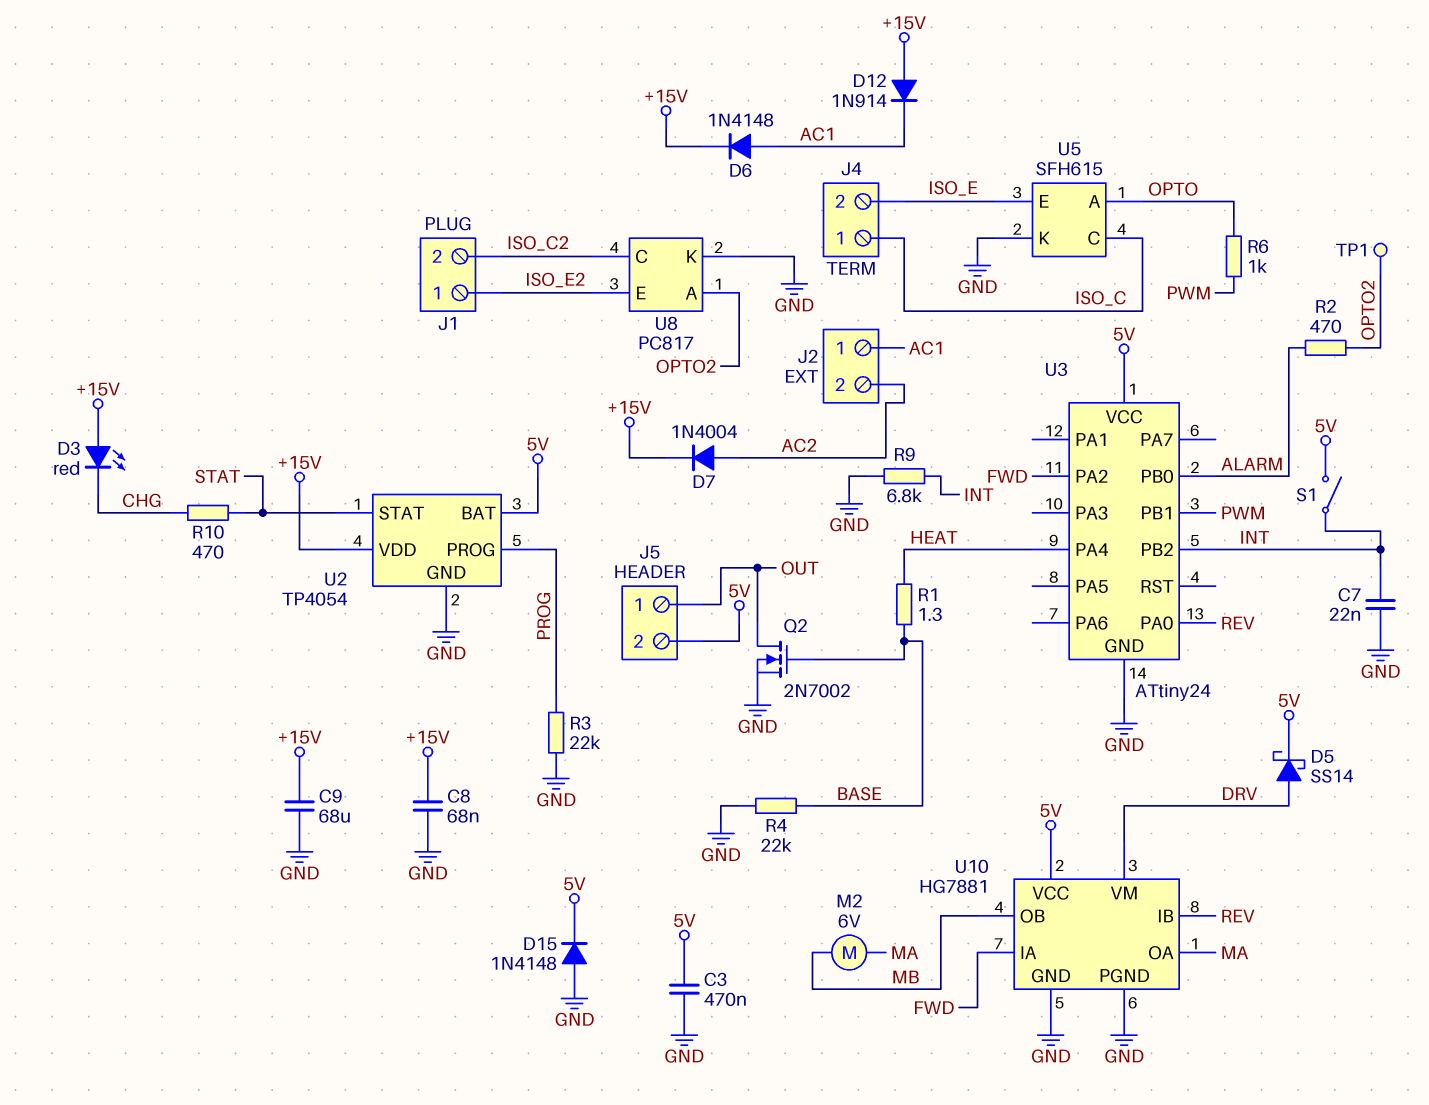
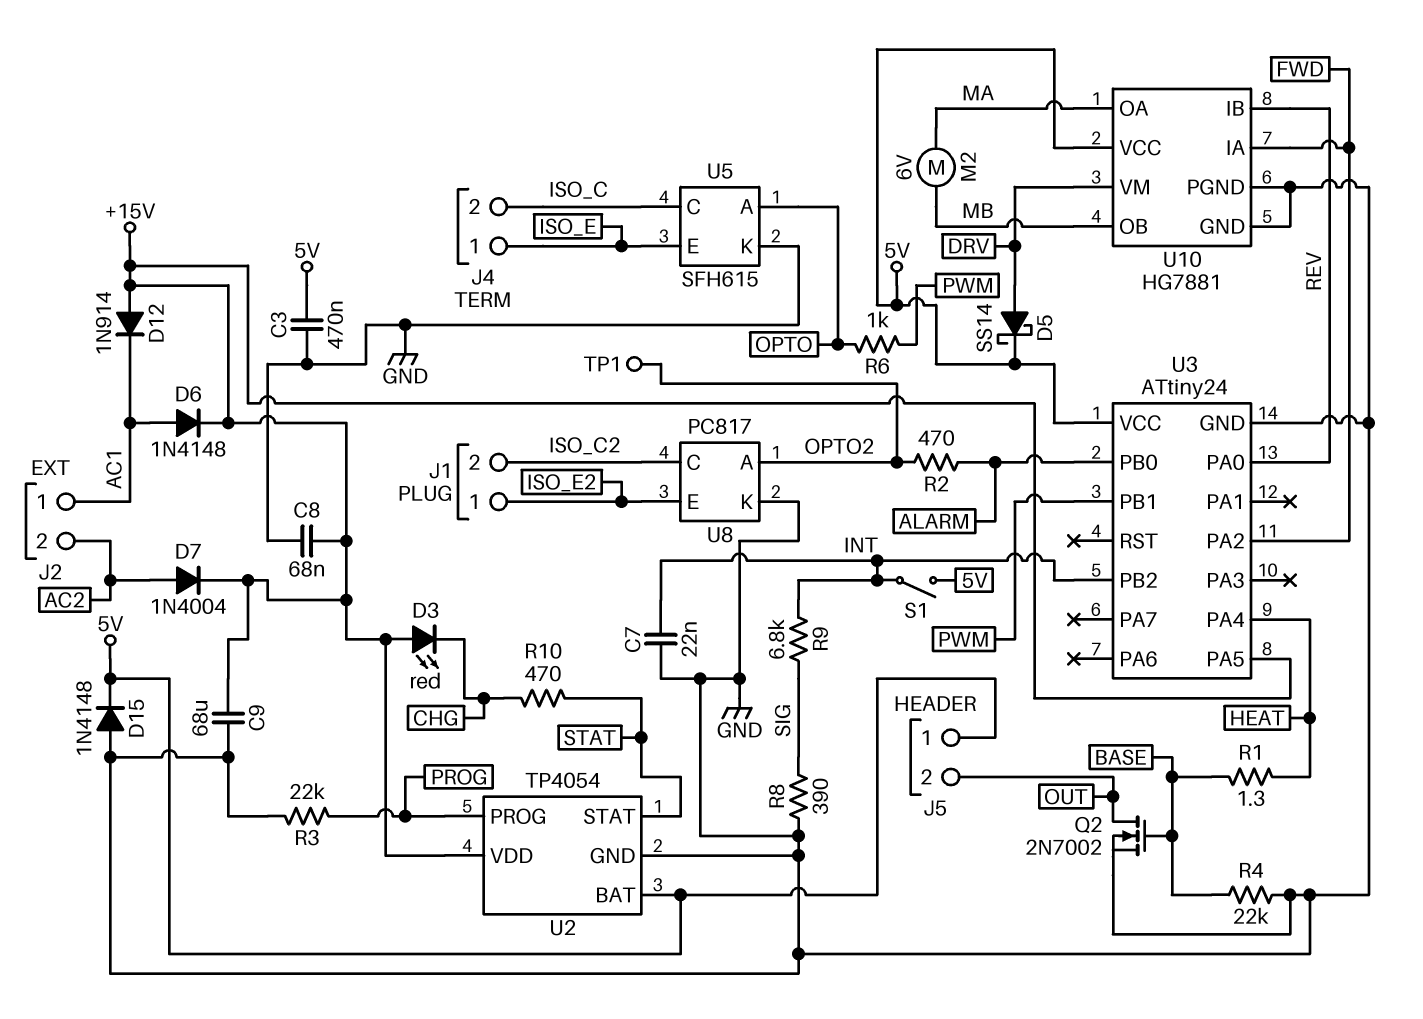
J4 pin 1: ISO_C -> ISO_E
J4 pin 2: ISO_E -> ISO_C
J5 pin 1: OUT -> 5V
J5 pin 2: 5V -> OUT
R8: none -> 390 (GND, SIG)
R9: 6.8k (GND, INT) -> 6.8k (INT, SIG)
U3 pin PA5: none -> +15V

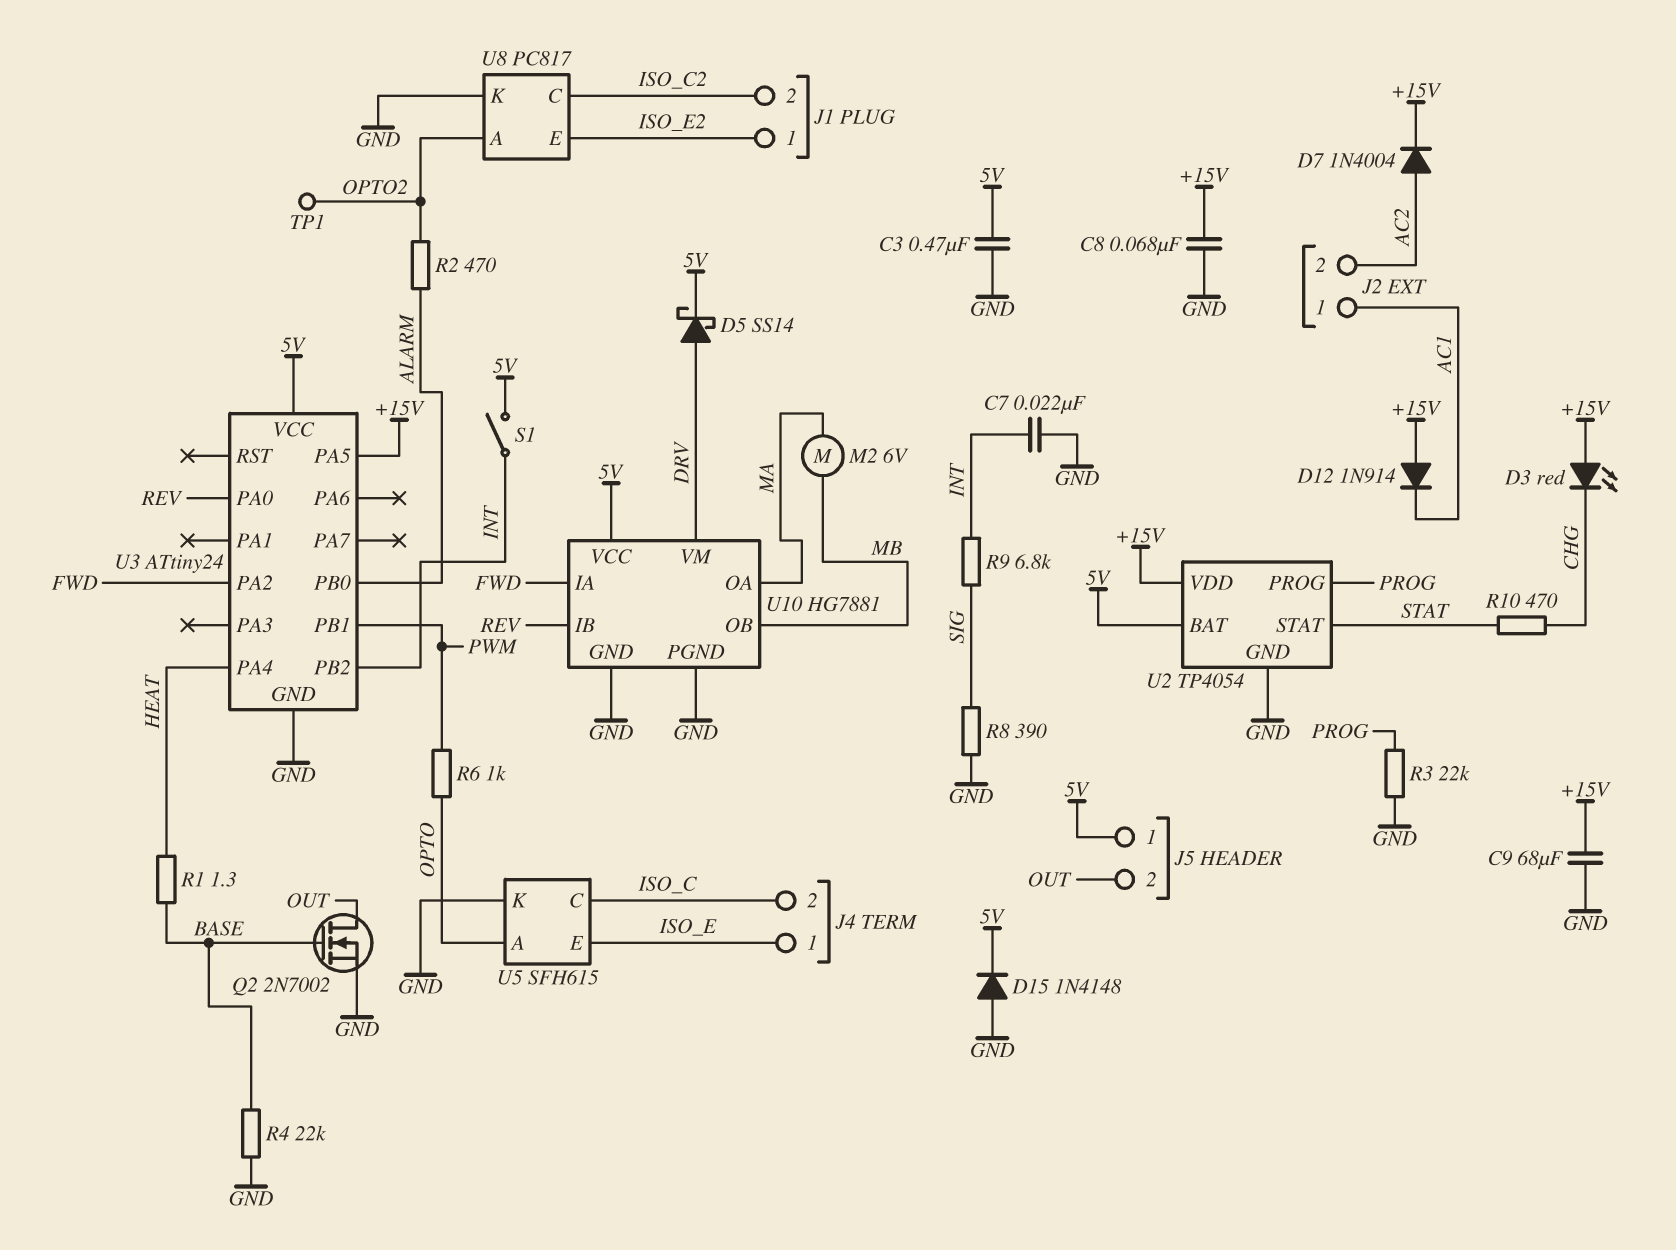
D6: diode 1N4148 (A AC1, K +15V) -> none

